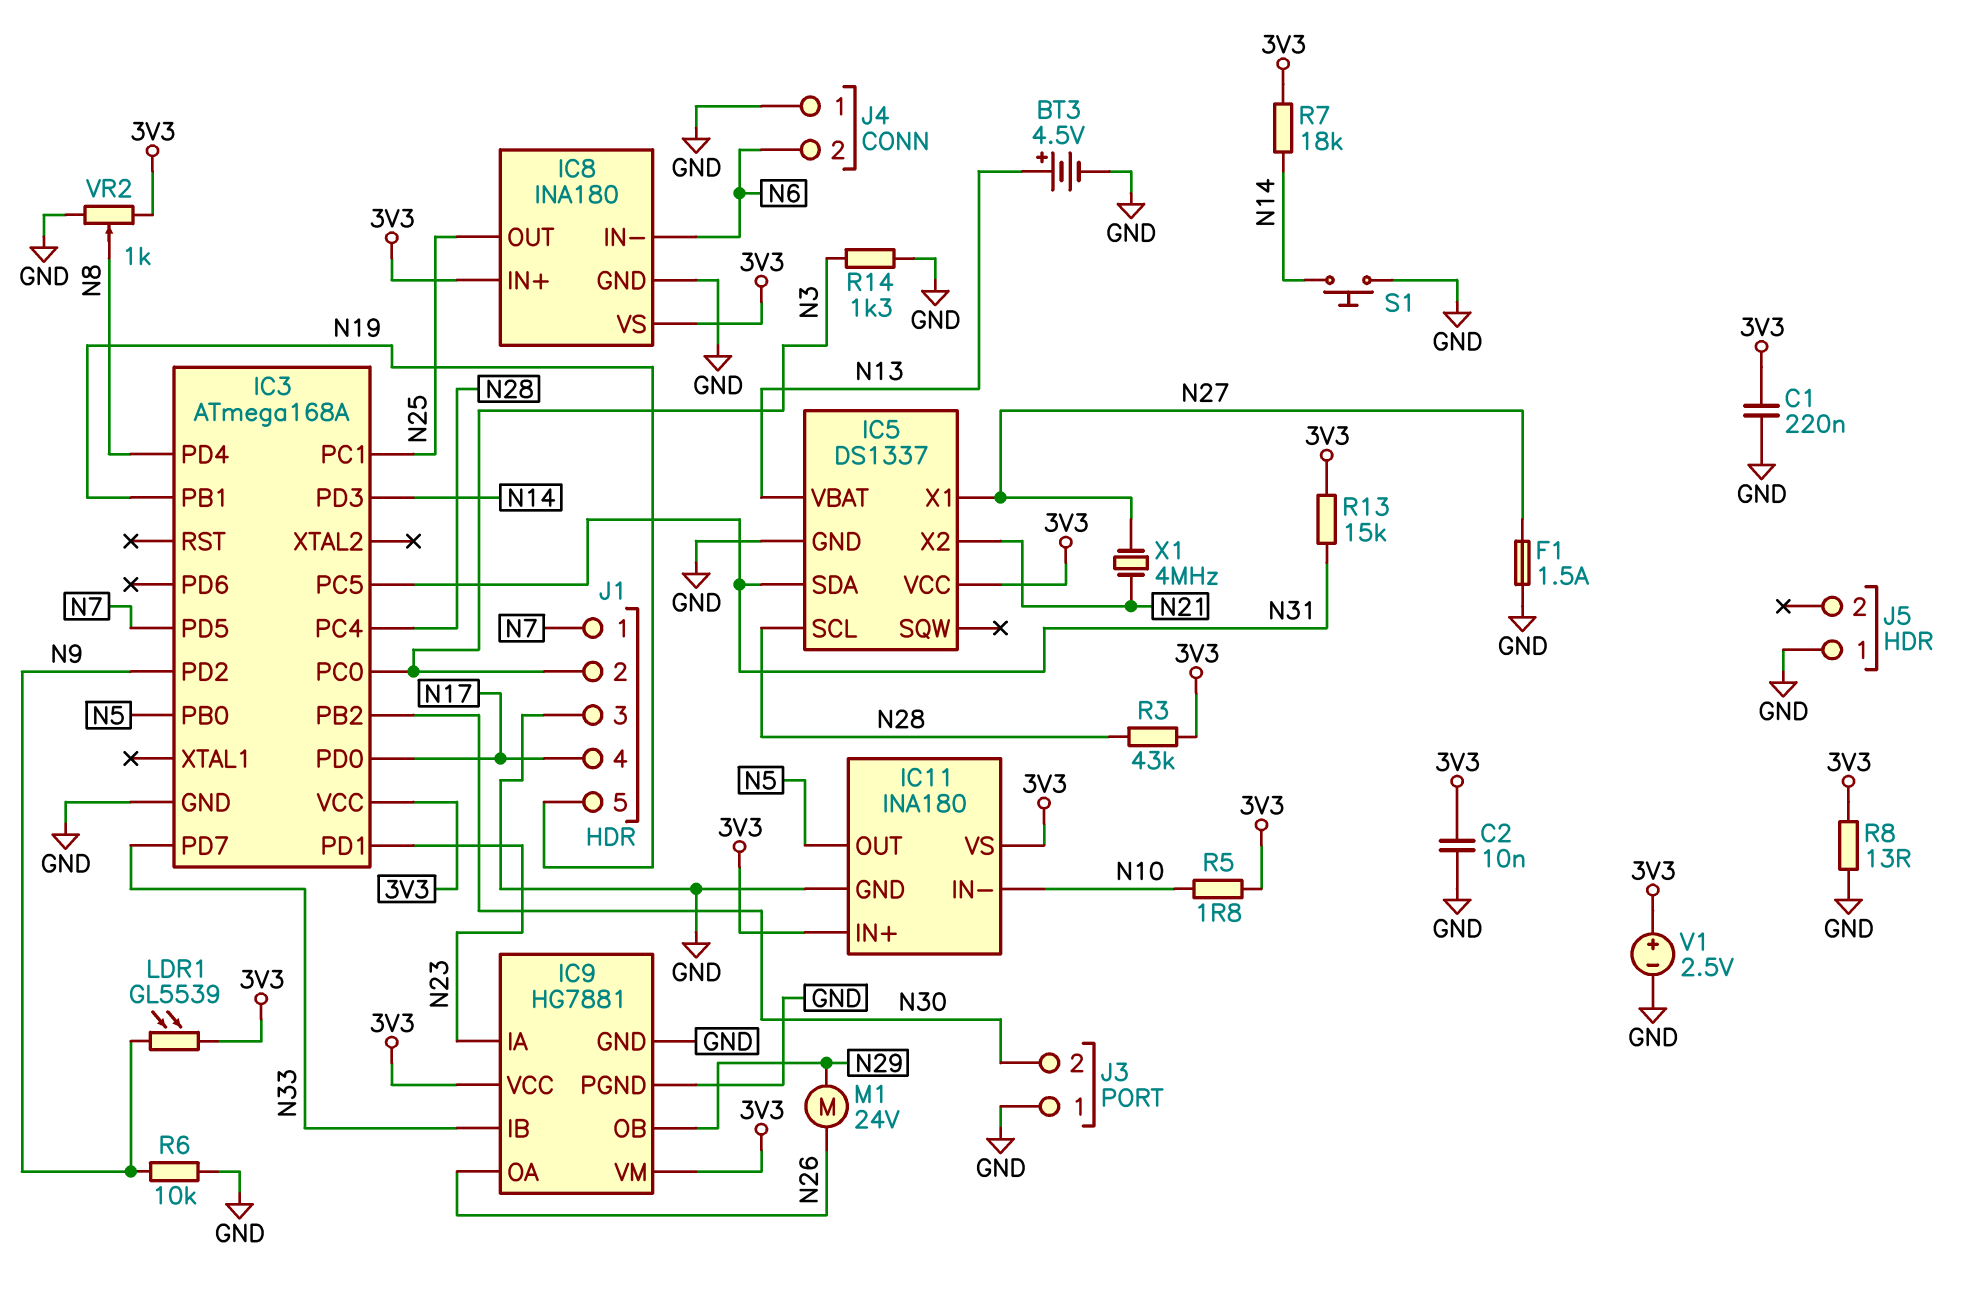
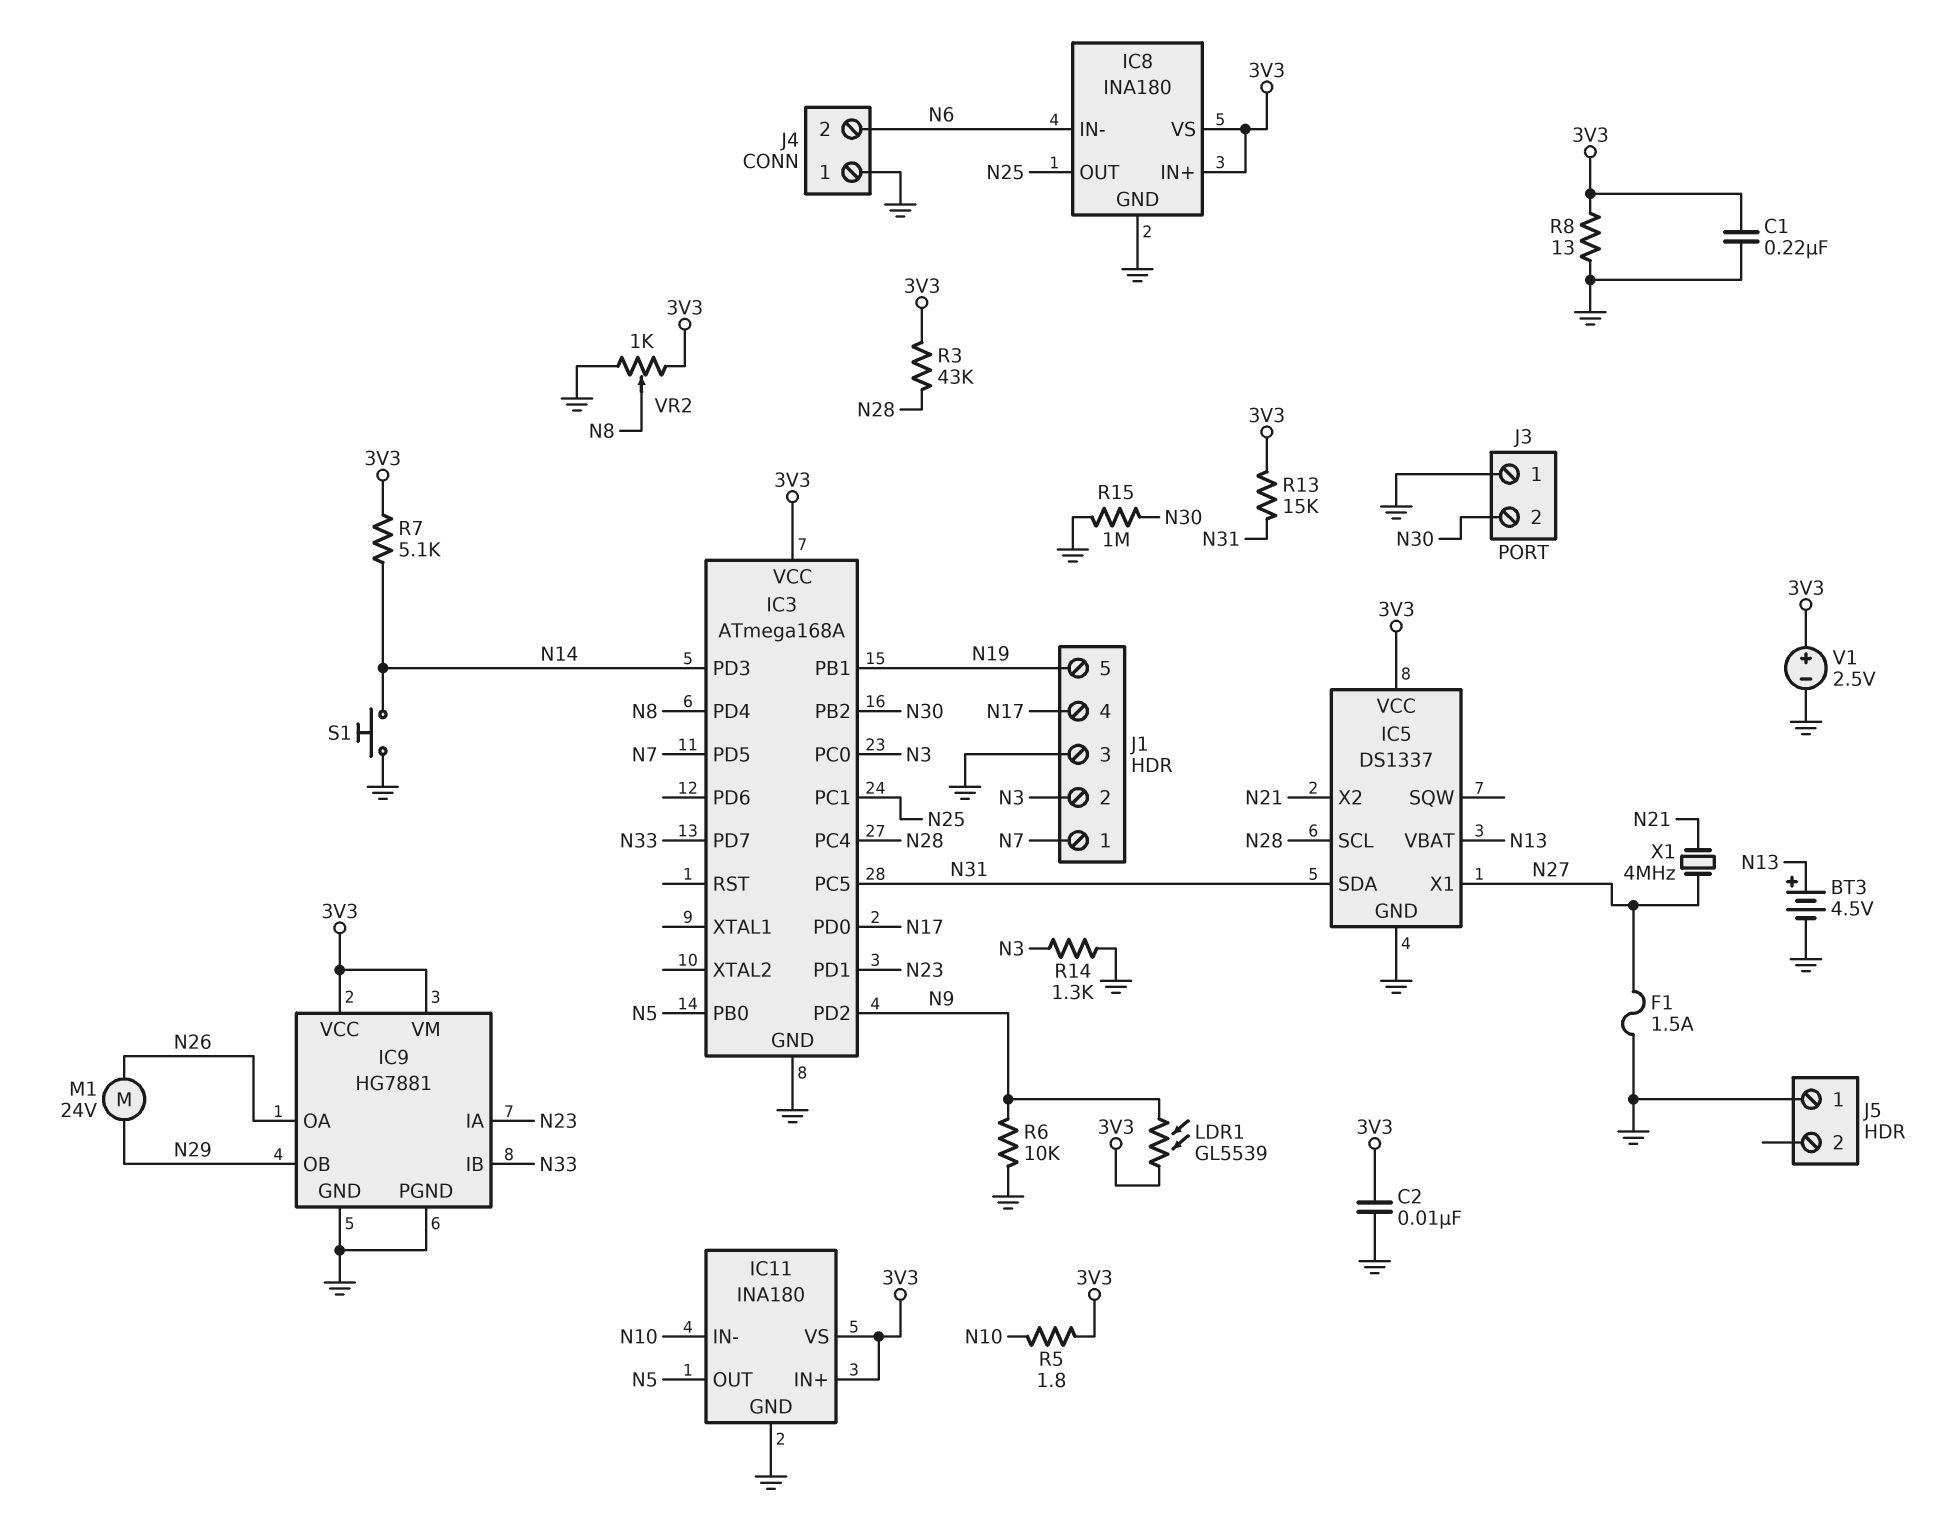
R7: 18k (3V3, N14) -> 5.1k (3V3, N14)
R15: none -> 1M (GND, N30)

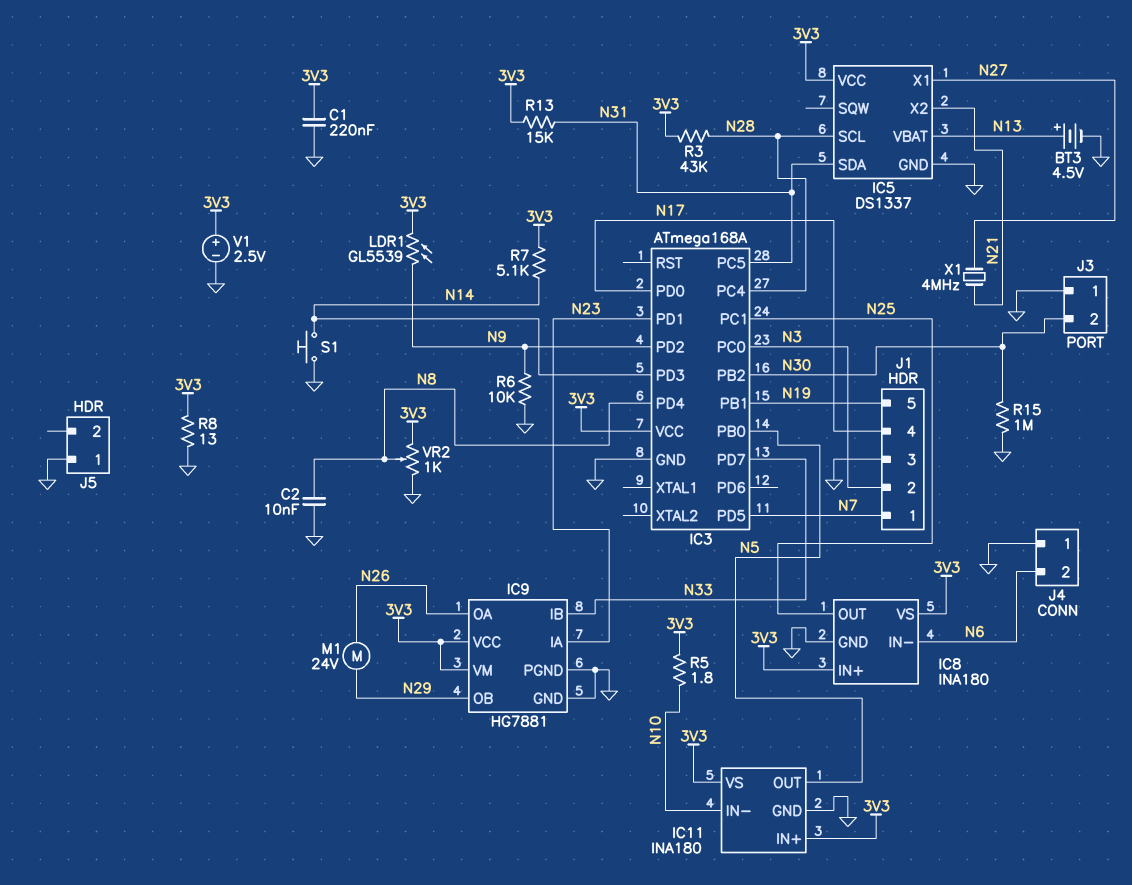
C2: 10nF (3V3, GND) -> 10nF (GND, N8)
F1: 1.5A (GND, N27) -> none
R14: 1.3k (GND, N3) -> none

